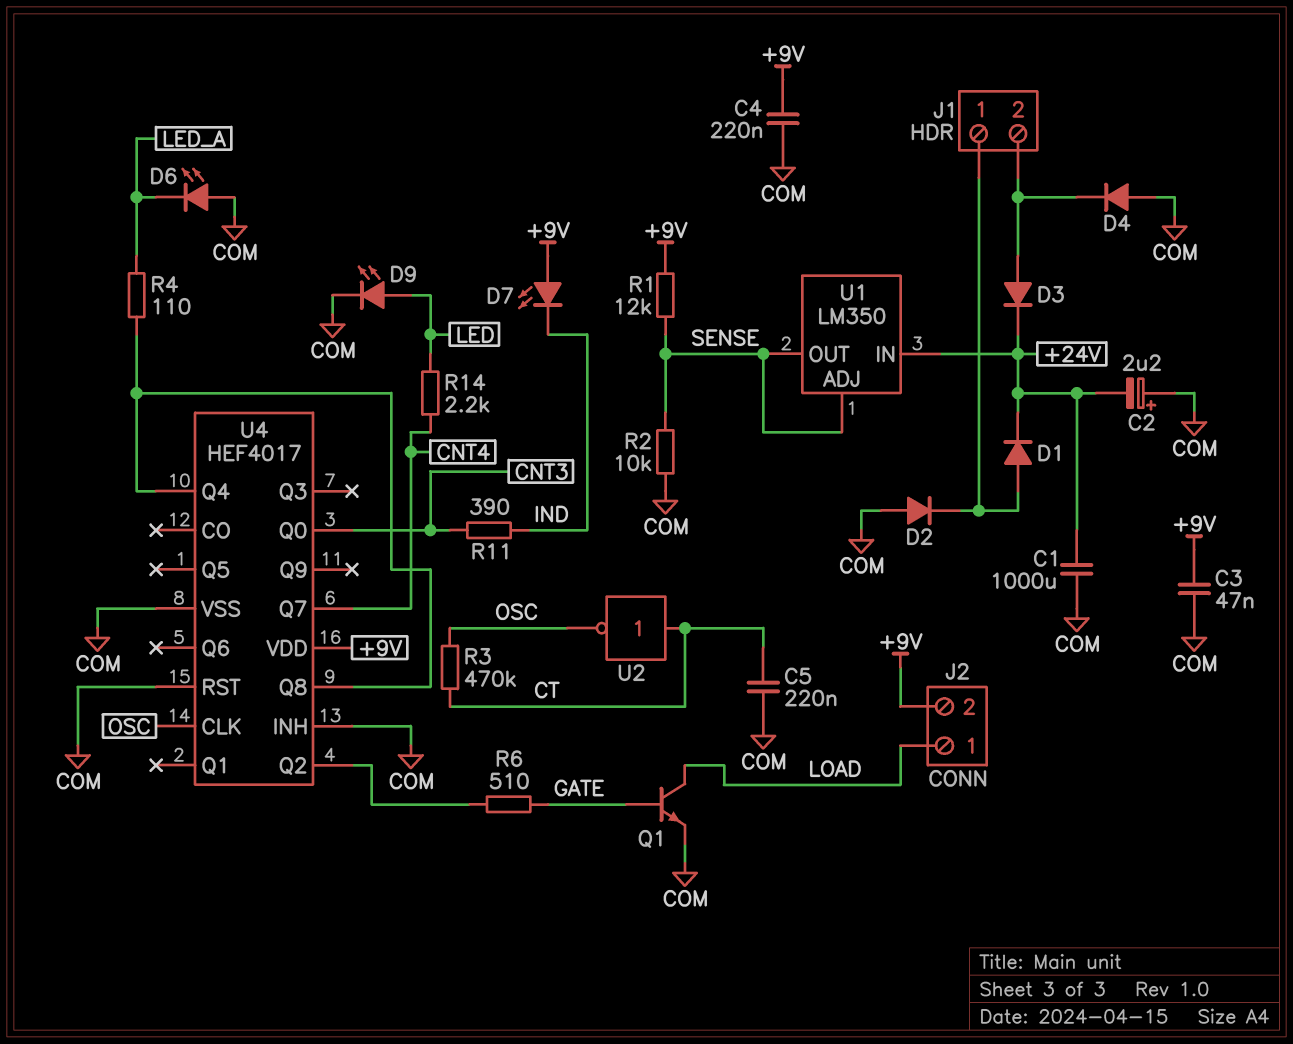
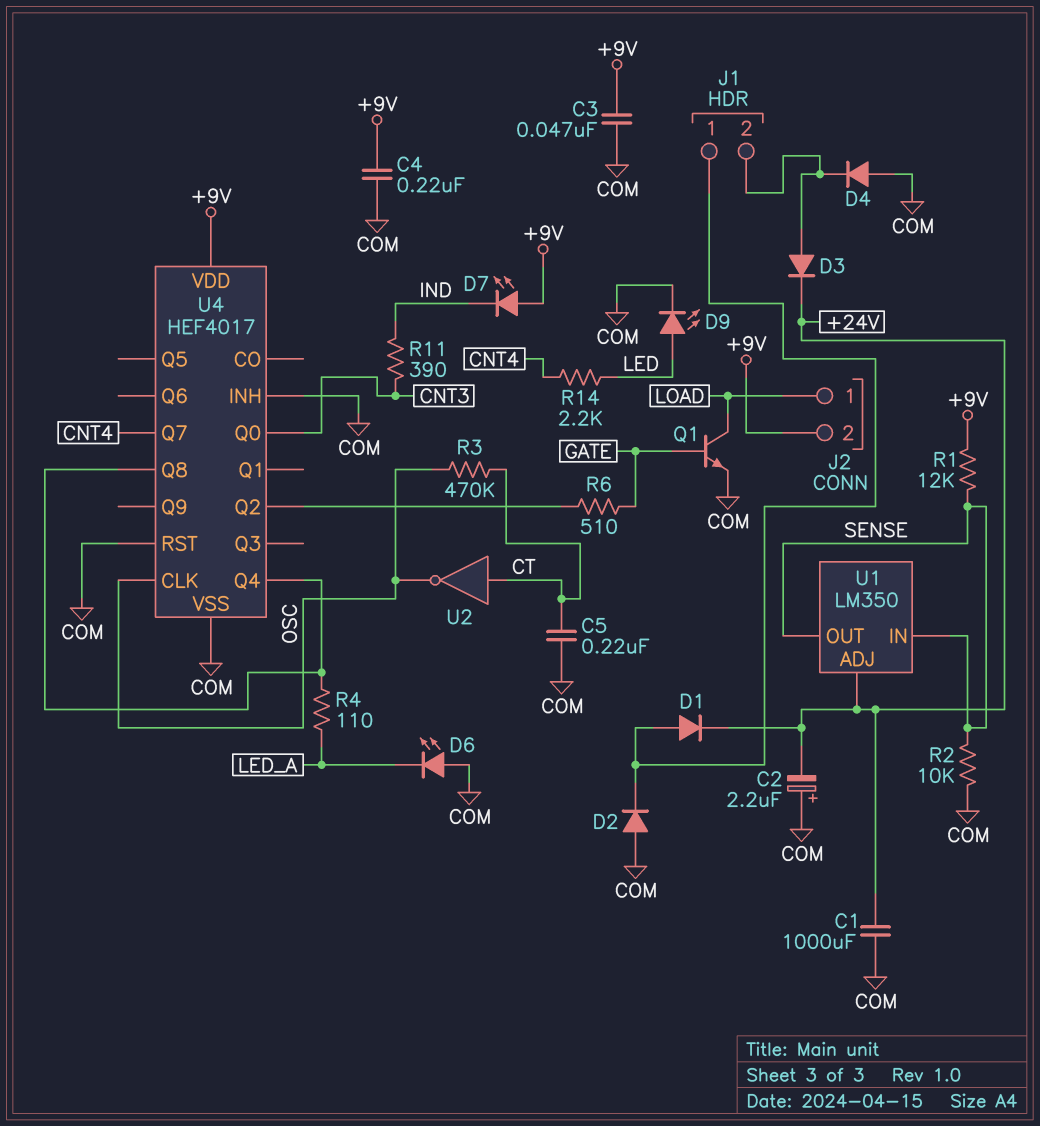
U1 pin ADJ: SENSE -> +24V
U1 pin IN: +24V -> SENSE

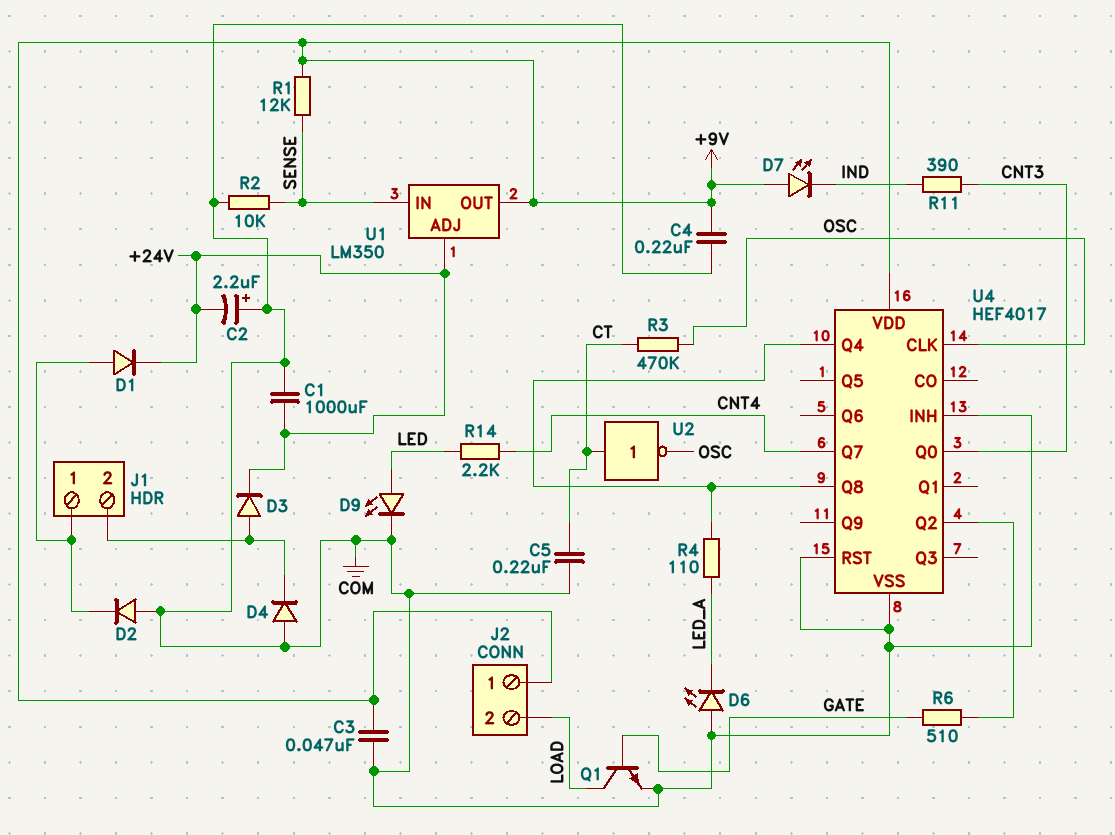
J2 pin 1: LOAD -> +9V
J2 pin 2: +9V -> LOAD
U1 pin OUT: SENSE -> +9V

